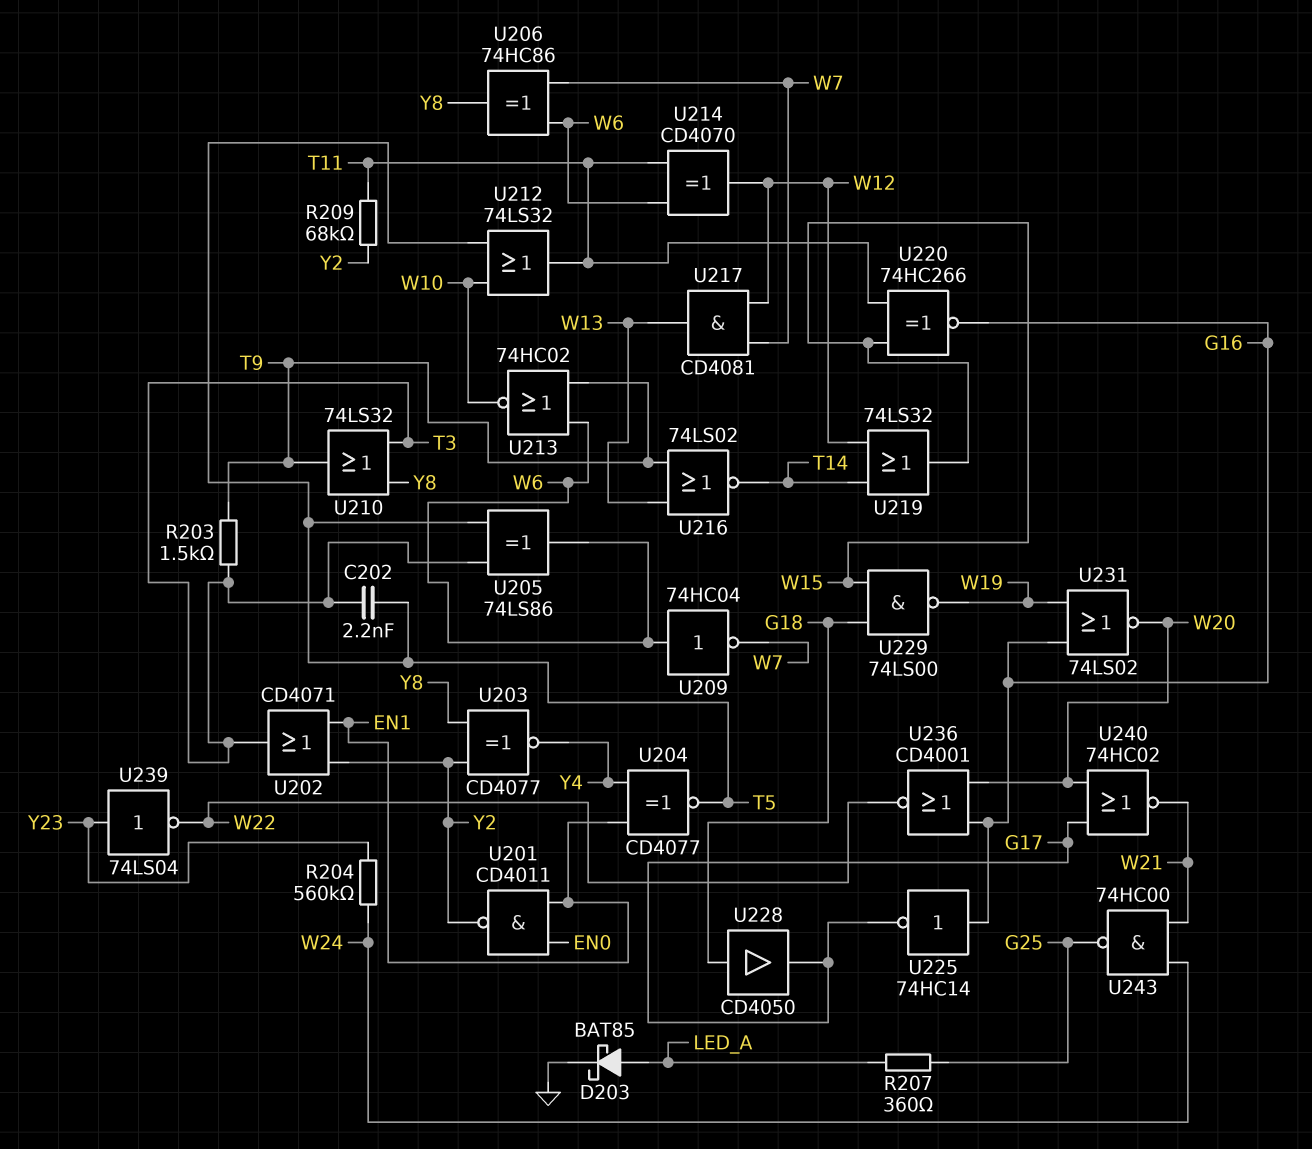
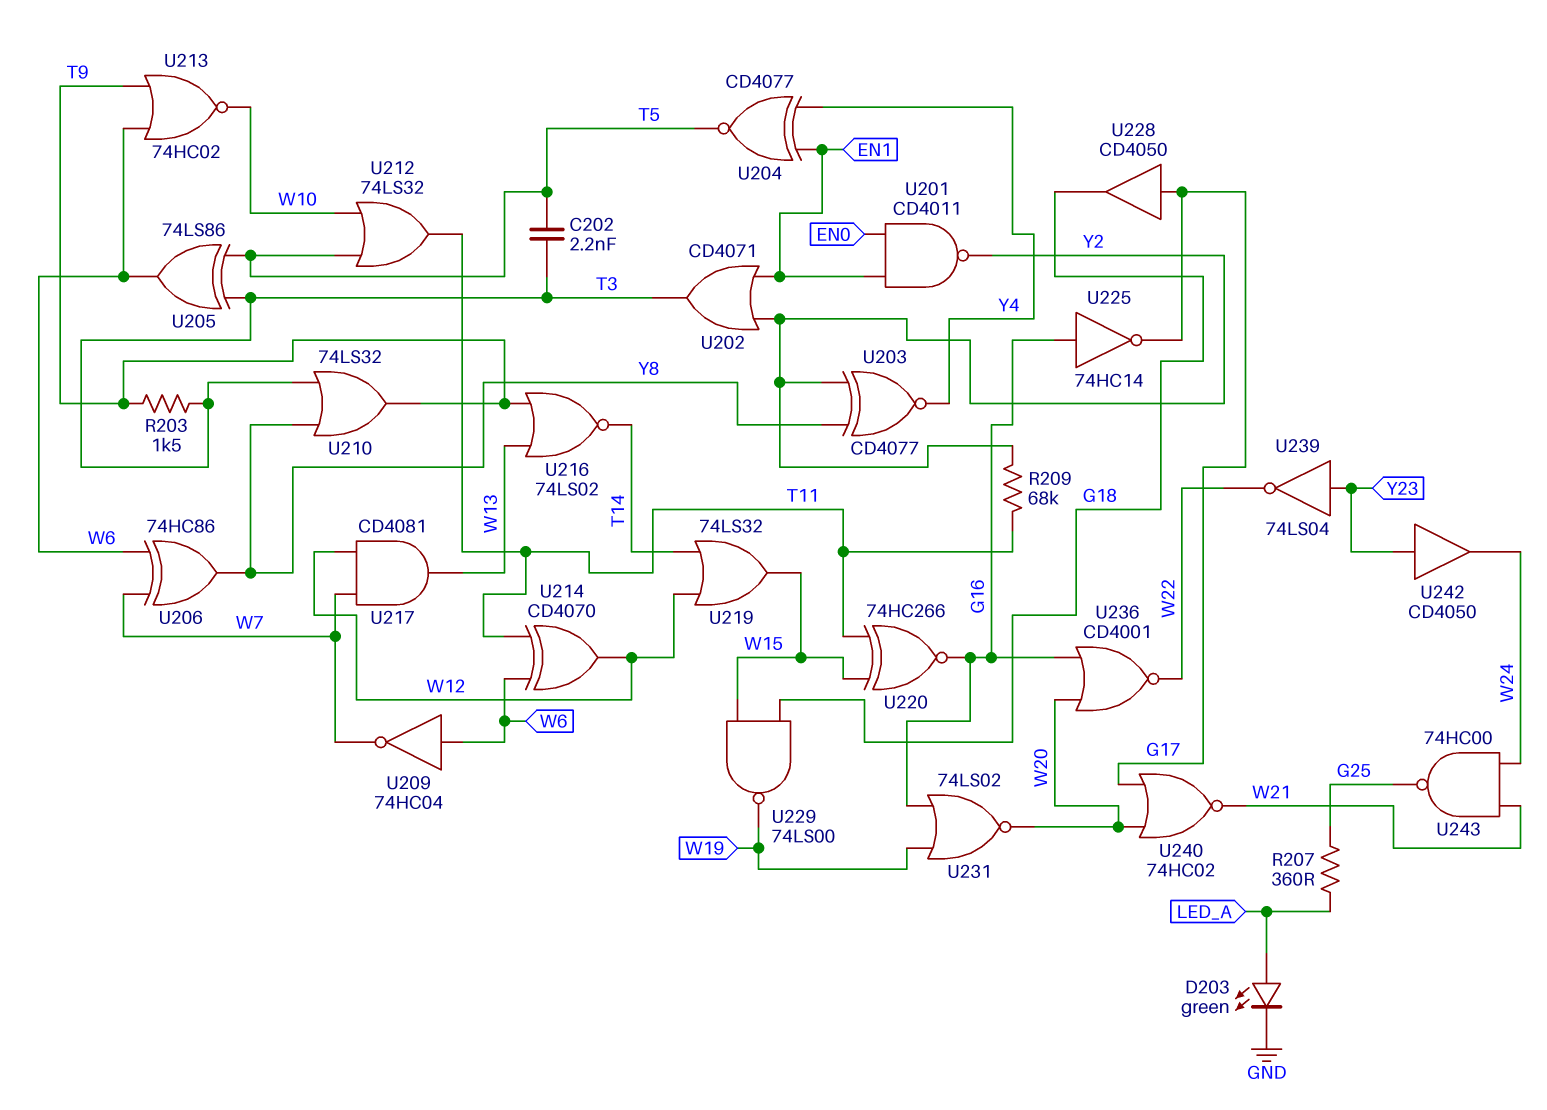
D203: schottky BAT85 (A LED_A, K GND) -> LED green (A LED_A, K GND)
R204: 560k (W24, Y23) -> none
U228: buffer CD4050 (in G18, out G17) -> buffer CD4050 (in G17, out G18)
U242: none -> buffer CD4050 (in Y23, out W24)

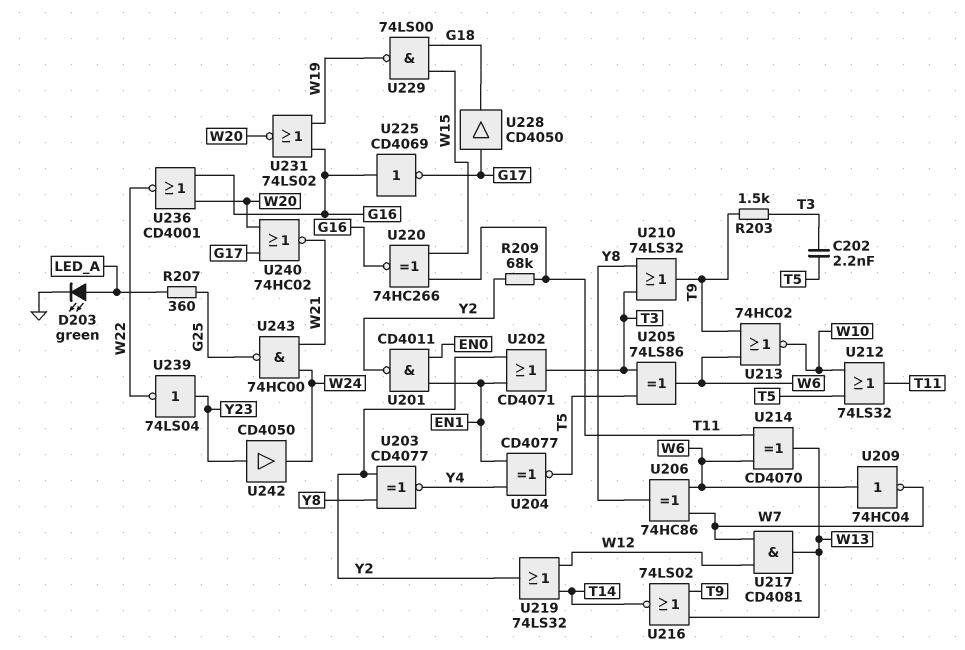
U214: XOR CD4070 (in T11, in W6, out W12) -> XOR CD4070 (in T11, in W6, out W13)
U219: OR 74LS32 (in T14, in W12, out W15) -> OR 74LS32 (in T14, in W12, out Y2)
U225: NOT 74HC14 (in G16, out G17) -> NOT CD4069 (in G16, out G17)

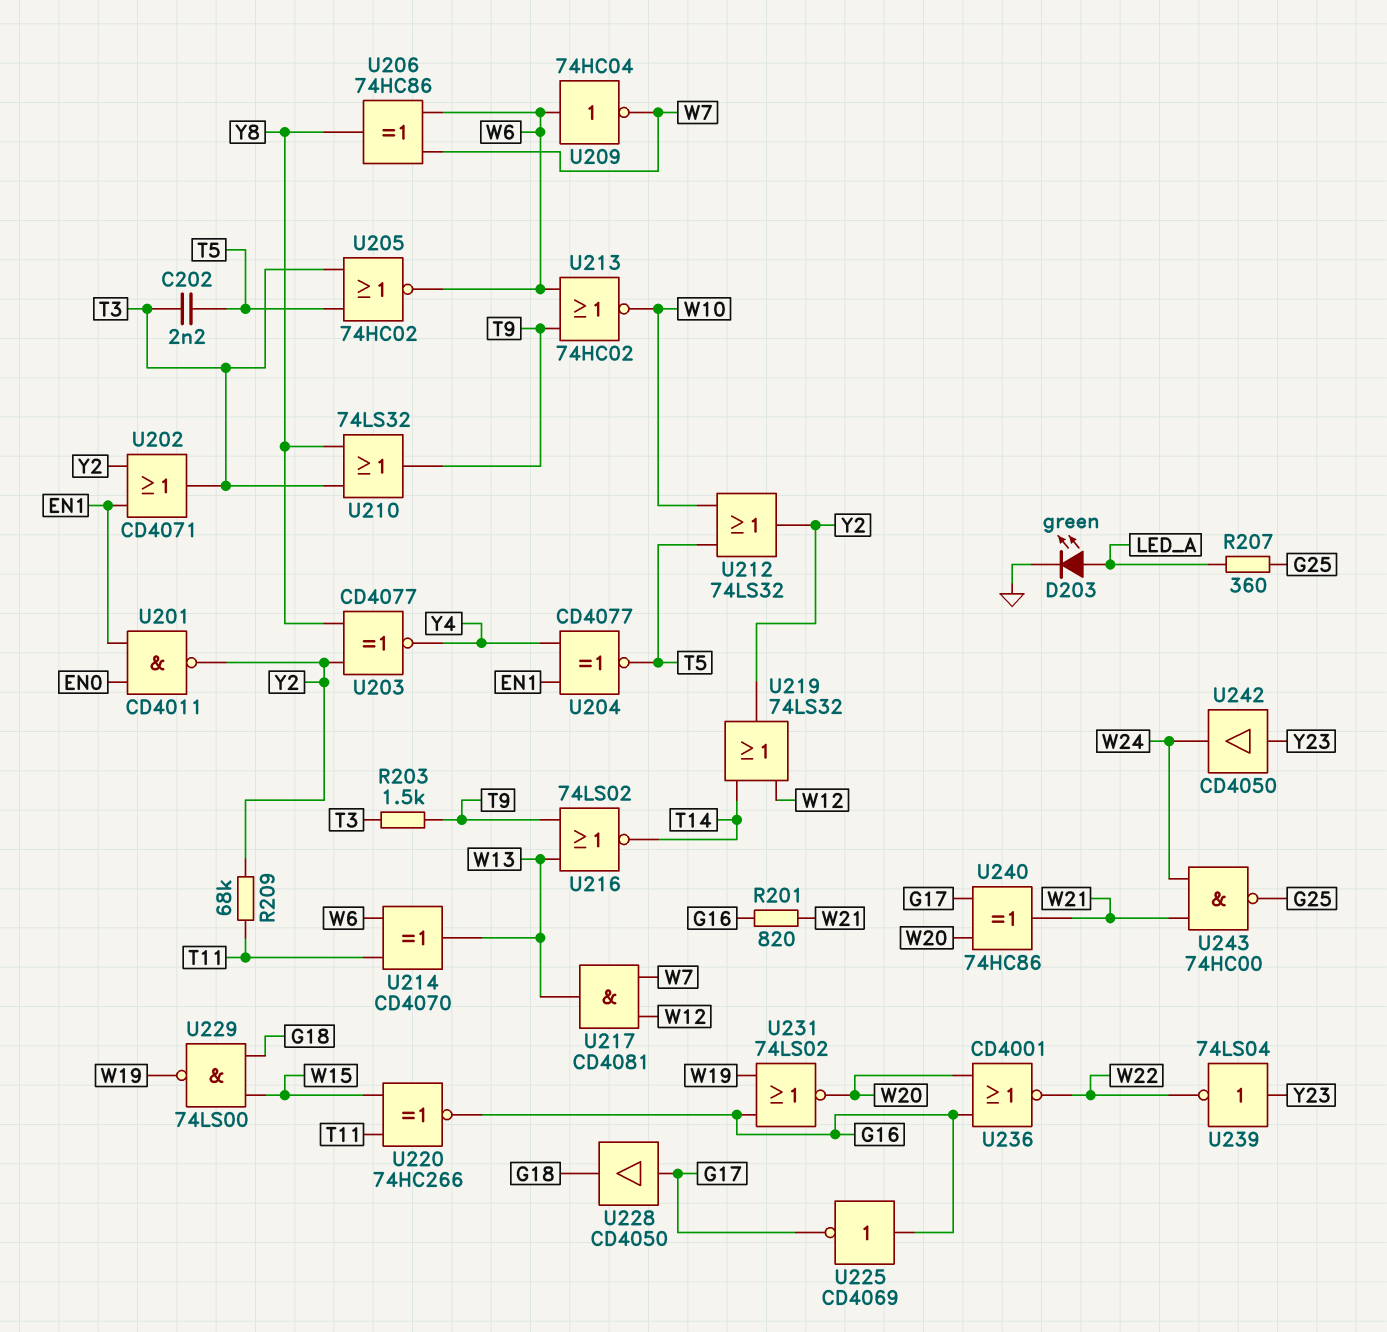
R201: none -> 820 (G16, W21)
U205: XOR 74LS86 (in T3, in T5, out W6) -> NOR 74HC02 (in T3, in T5, out W6)
U212: OR 74LS32 (in T5, in W10, out T11) -> OR 74LS32 (in T5, in W10, out Y2)
U240: NOR 74HC02 (in G17, in W20, out W21) -> XOR 74HC86 (in G17, in W20, out W21)

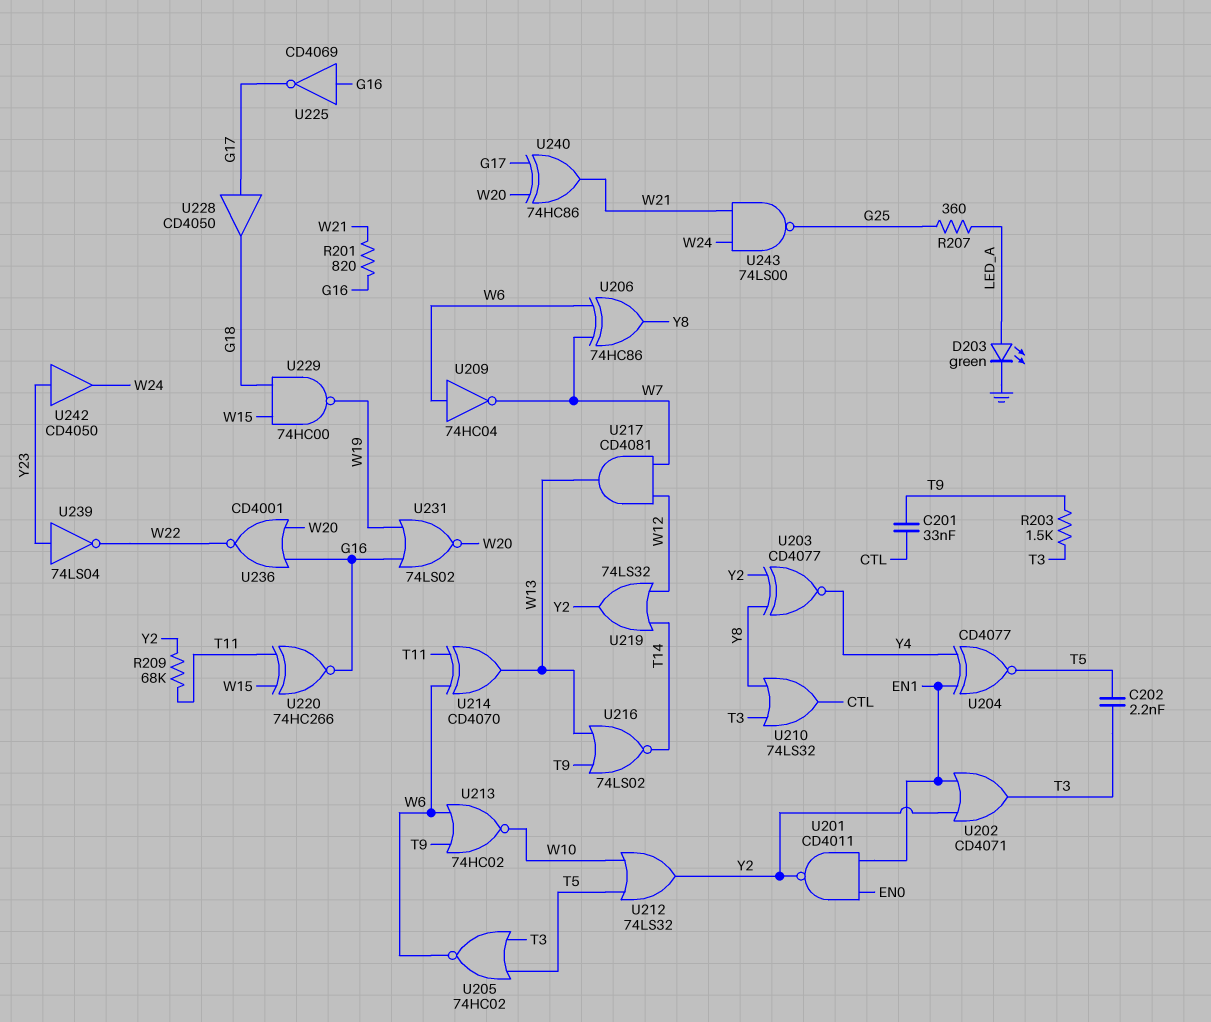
C201: none -> 33nF (CTL, T9)
U210: OR 74LS32 (in T3, in Y8, out T9) -> OR 74LS32 (in T3, in Y8, out CTL)
U229: NAND 74LS00 (in G18, in W15, out W19) -> NAND 74HC00 (in G18, in W15, out W19)
U243: NAND 74HC00 (in W21, in W24, out G25) -> NAND 74LS00 (in W21, in W24, out G25)

